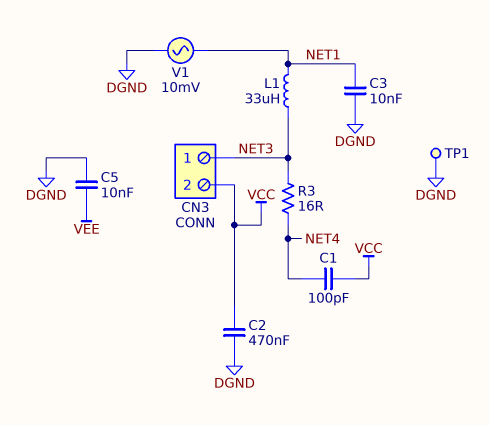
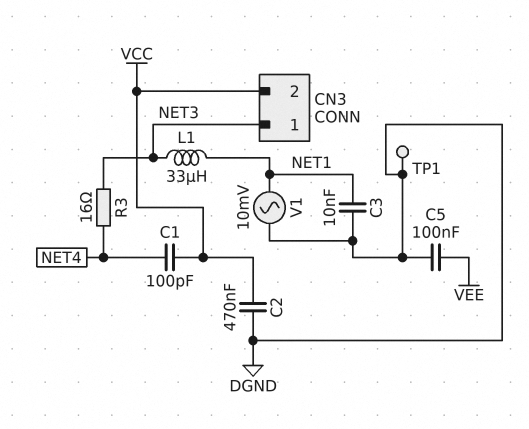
C5: 10nF (DGND, VEE) -> 100nF (DGND, VEE)

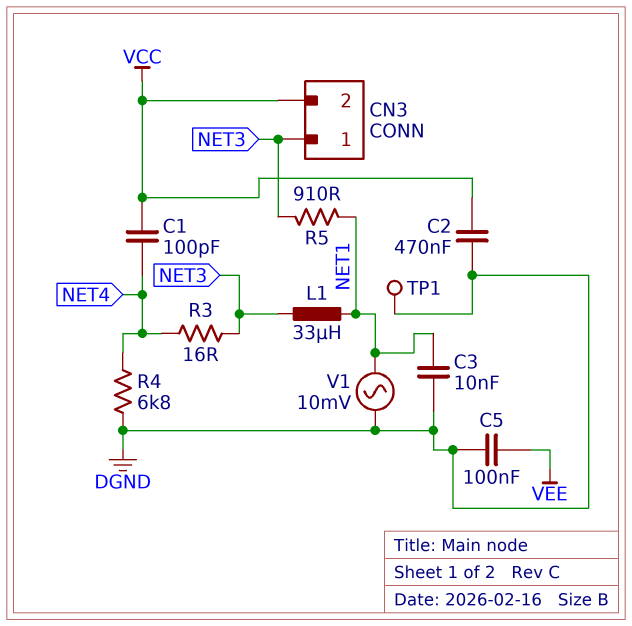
R4: none -> 6.8k (DGND, NET4)
R5: none -> 910 (NET1, NET3)

